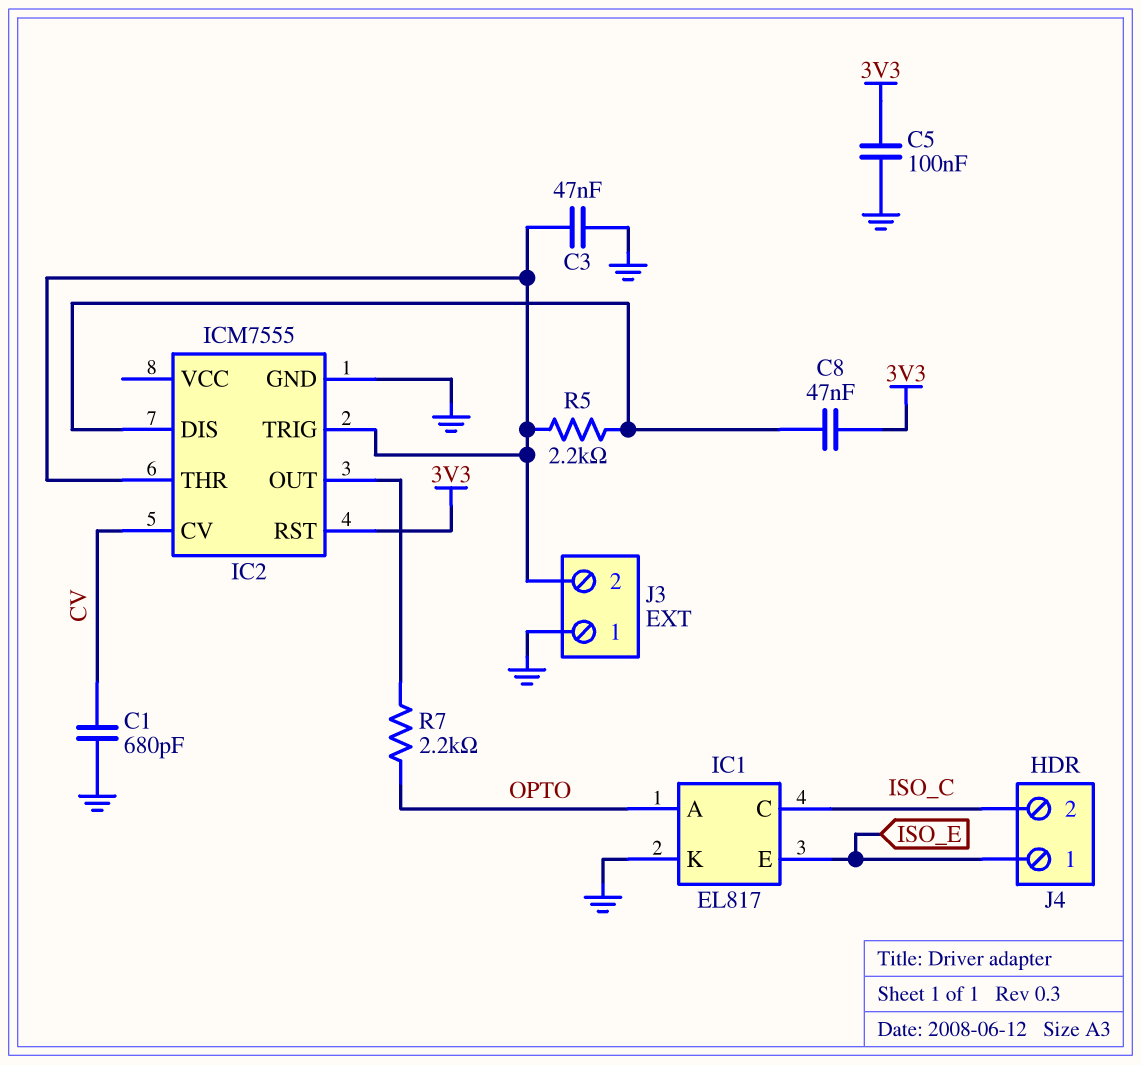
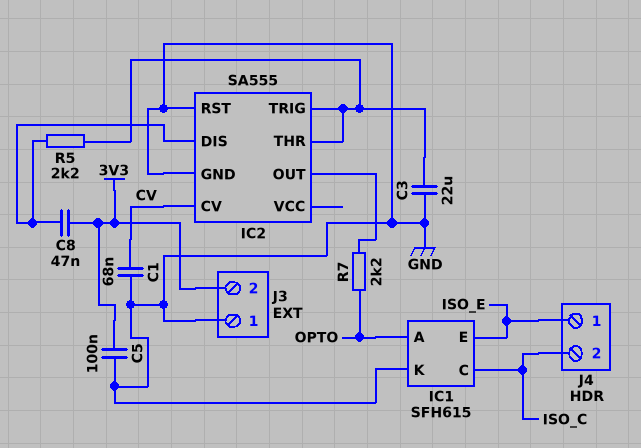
C1: 680pF (CV, GND) -> 68nF (CV, GND)
C3: 47nF (GND, IC2/THR) -> 22uF (GND, IC2/THR)
IC1: EL817 -> SFH615
IC2: ICM7555 -> SA555
IC2 pin RST: 3V3 -> GND
J3 pin 2: IC2/THR -> 3V3

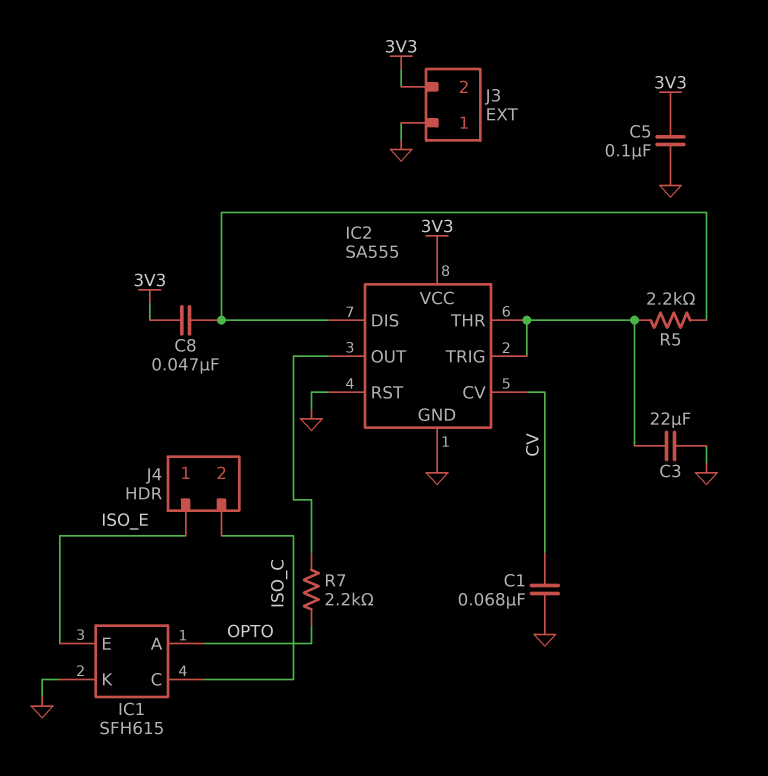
IC2 pin VCC: none -> 3V3

